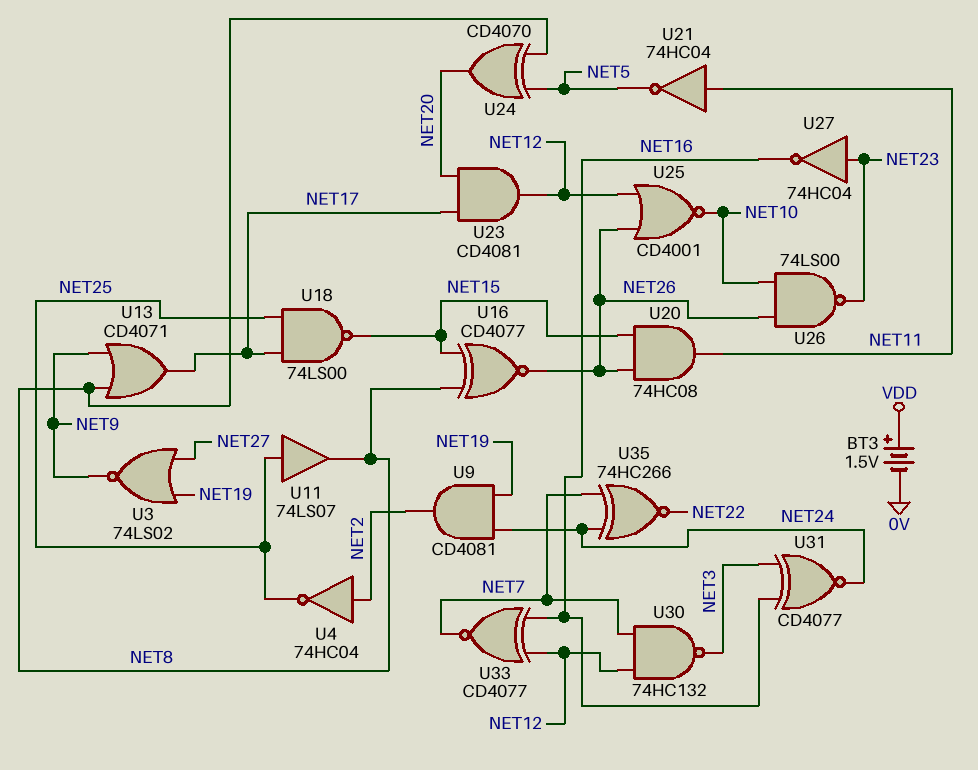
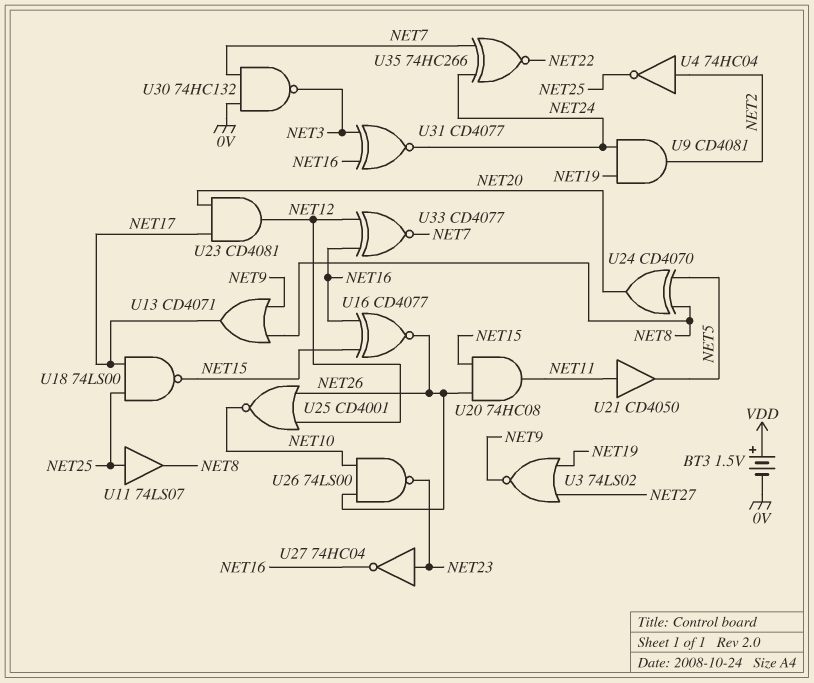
U16: XNOR CD4077 (in NET8, in NET15, out NET26) -> XNOR CD4077 (in NET15, in NET16, out NET26)
U21: NOT 74HC04 (in NET11, out NET5) -> buffer CD4050 (in NET11, out NET5)
U30: NAND 74HC132 (in NET7, in NET12, out NET3) -> NAND 74HC132 (in 0V, in NET7, out NET3)

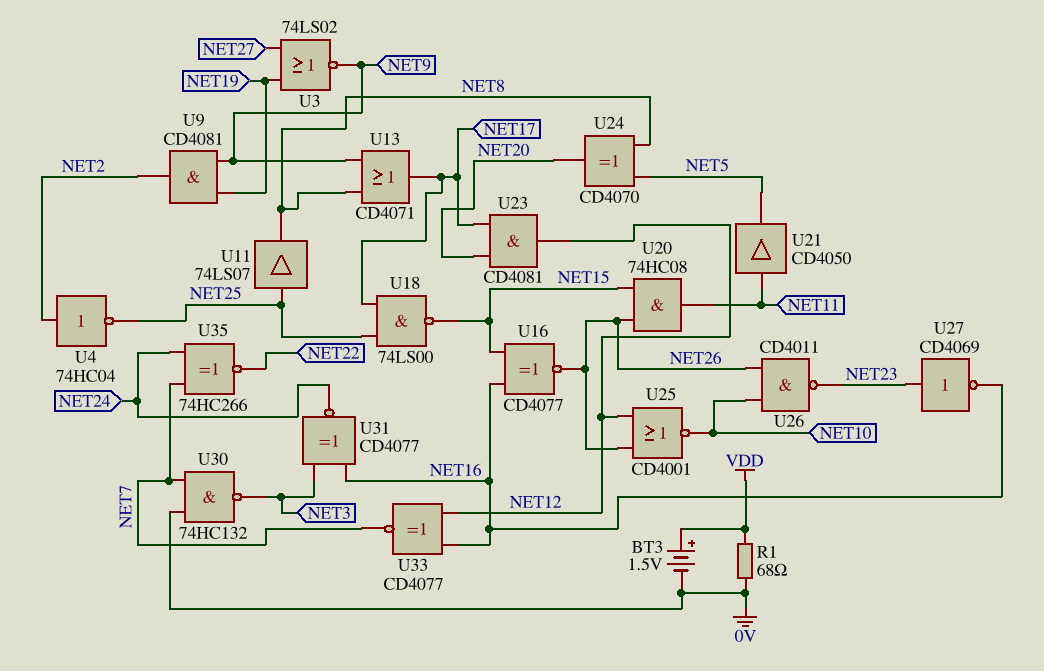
R1: none -> 68 (0V, VDD)
U9: AND CD4081 (in NET19, in NET24, out NET2) -> AND CD4081 (in NET9, in NET19, out NET2)
U26: NAND 74LS00 (in NET10, in NET26, out NET23) -> NAND CD4011 (in NET10, in NET26, out NET23)
U27: NOT 74HC04 (in NET23, out NET16) -> NOT CD4069 (in NET23, out NET16)

